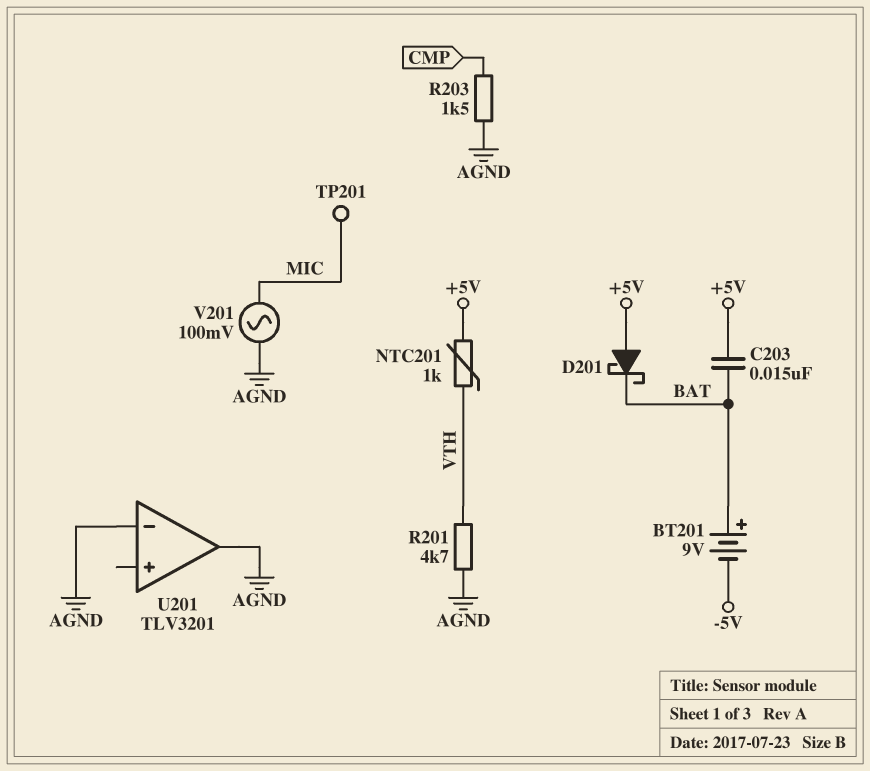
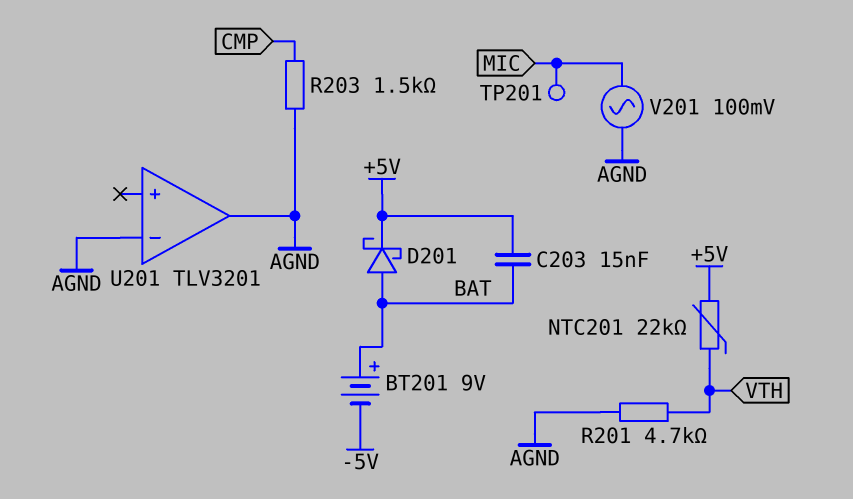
D201: schottky (A +5V, K BAT) -> schottky (A BAT, K +5V)
NTC201: 1k (+5V, VTH) -> 22k (+5V, VTH)

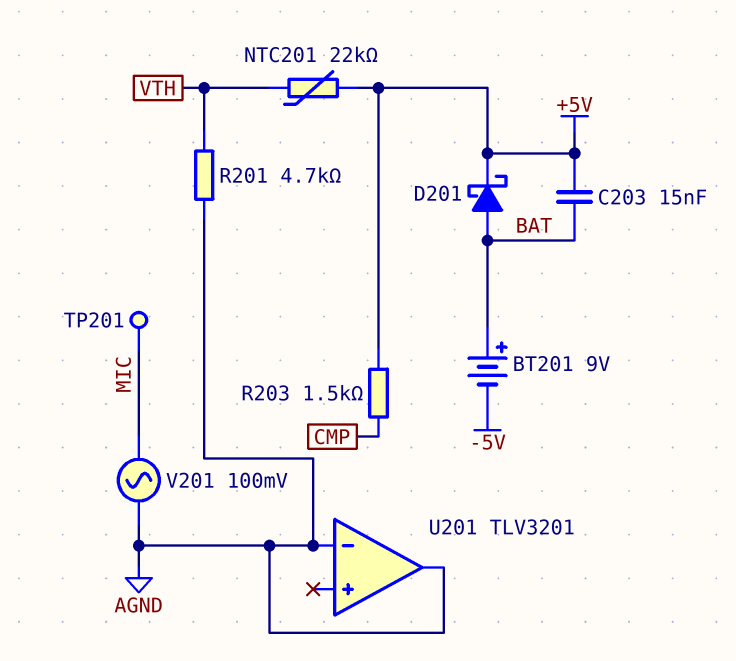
R203: 1.5k (AGND, CMP) -> 1.5k (+5V, CMP)

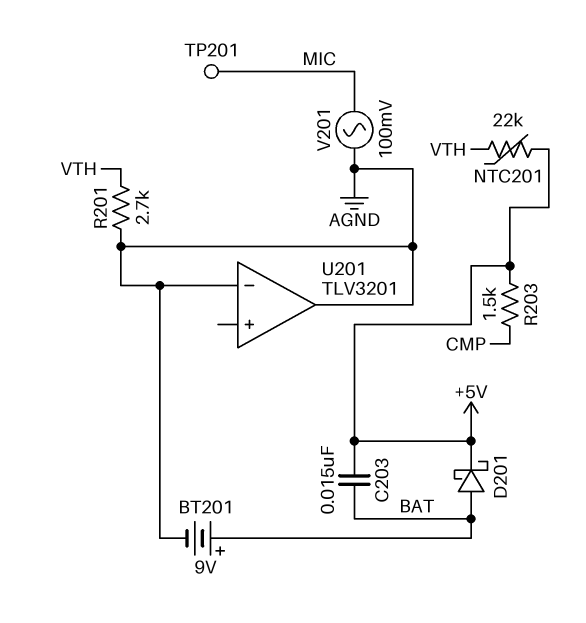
BT201: 9V (plus BAT, minus -5V) -> 9V (plus BAT, minus AGND)
R201: 4.7k (AGND, VTH) -> 2.7k (AGND, VTH)

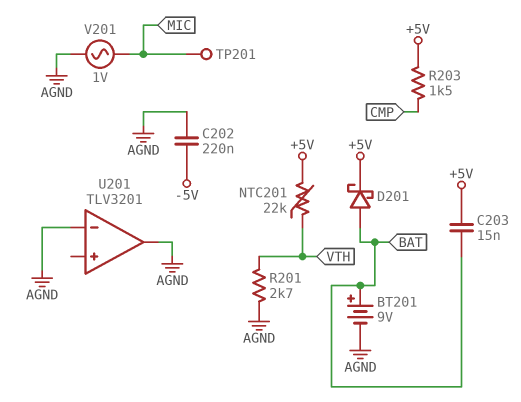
C202: none -> 220nF (-5V, AGND)
V201: AC 100mV (AGND, MIC) -> AC 1V (AGND, MIC)

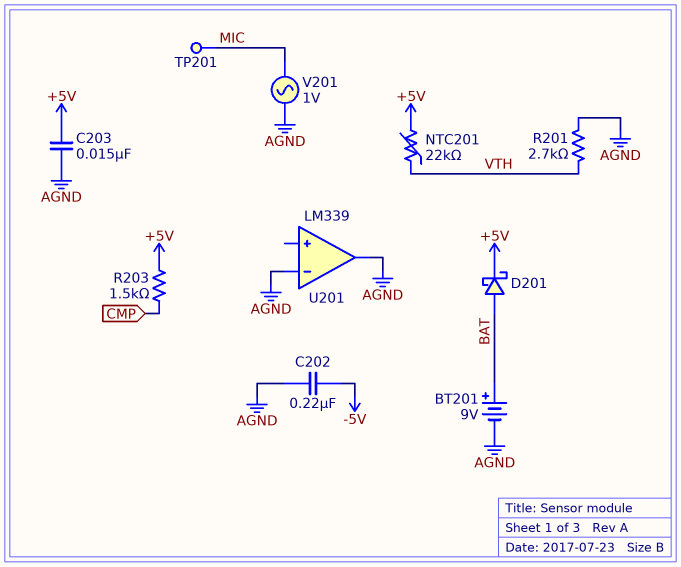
C203: 15nF (+5V, BAT) -> 15nF (+5V, AGND)
U201: TLV3201 -> LM339

